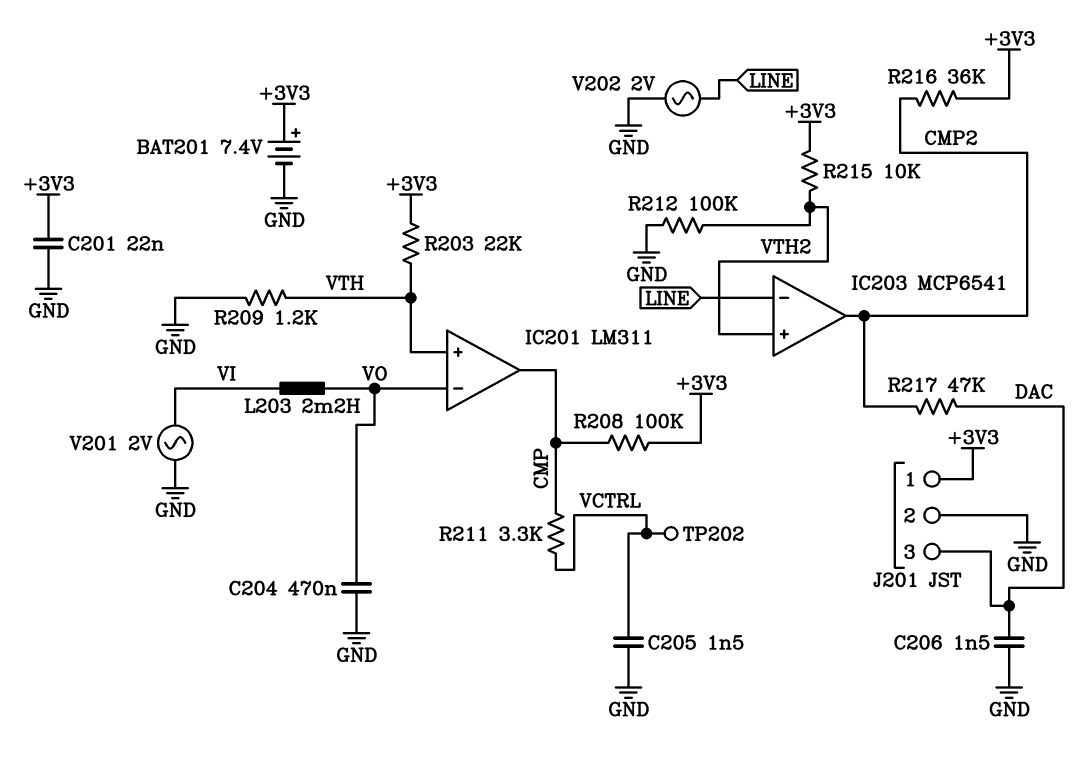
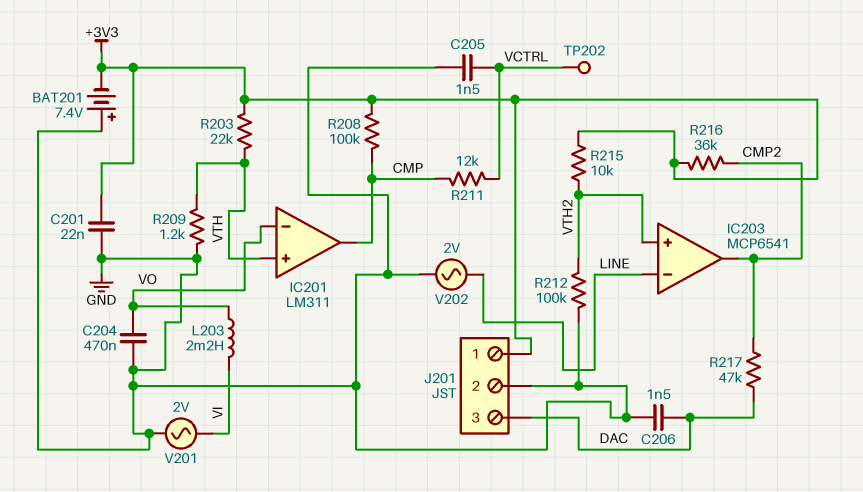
BAT201: 7.4V (plus +3V3, minus GND) -> 7.4V (plus GND, minus +3V3)
R211: 3.3k (CMP, VCTRL) -> 12k (CMP, VCTRL)

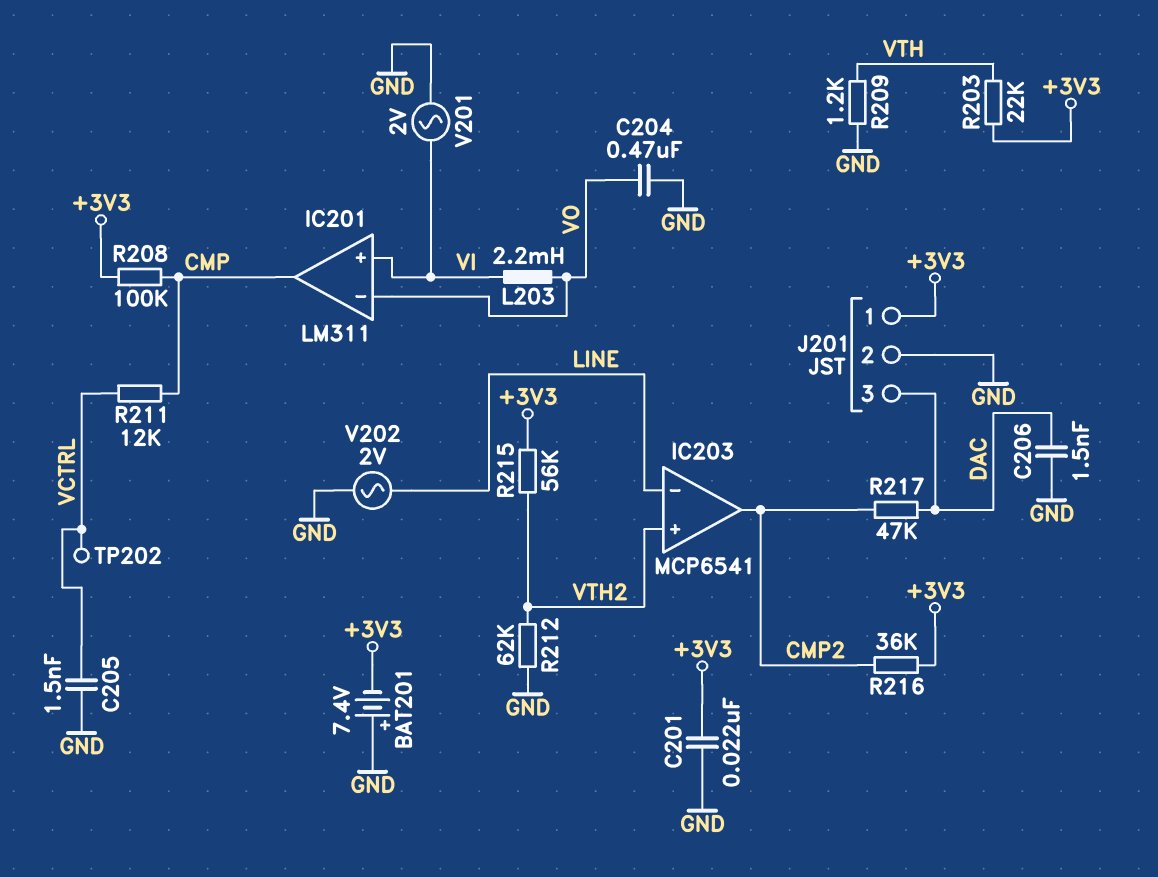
IC201 pin in+: VTH -> VI
R212: 100k (GND, VTH2) -> 62k (GND, VTH2)
R215: 10k (+3V3, VTH2) -> 56k (+3V3, VTH2)

